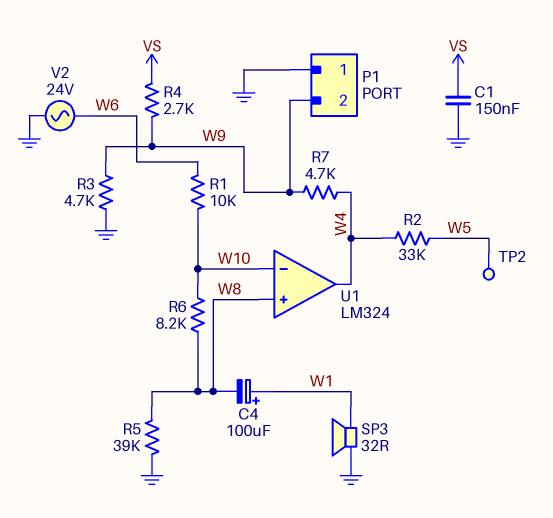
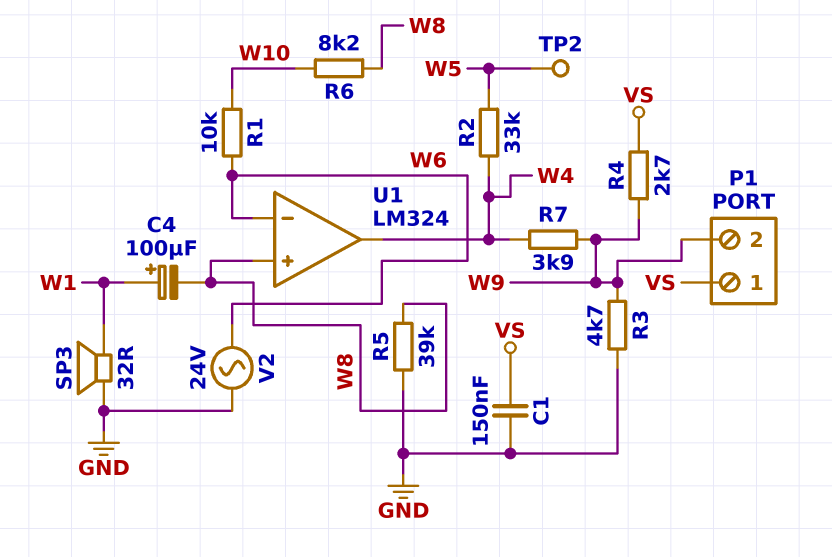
P1 pin 1: GND -> VS
R7: 4.7k (W4, W9) -> 3.9k (W4, W9)
U1 pin in-: W10 -> W6

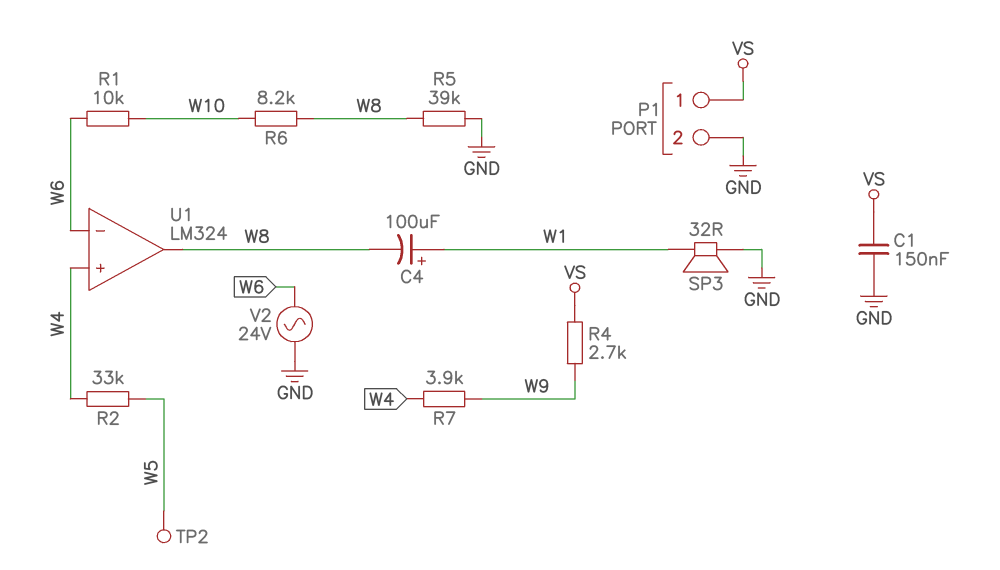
P1 pin 2: W9 -> GND
R3: 4.7k (GND, W9) -> none
U1 pin in+: W8 -> W4
U1 pin out: W4 -> W8

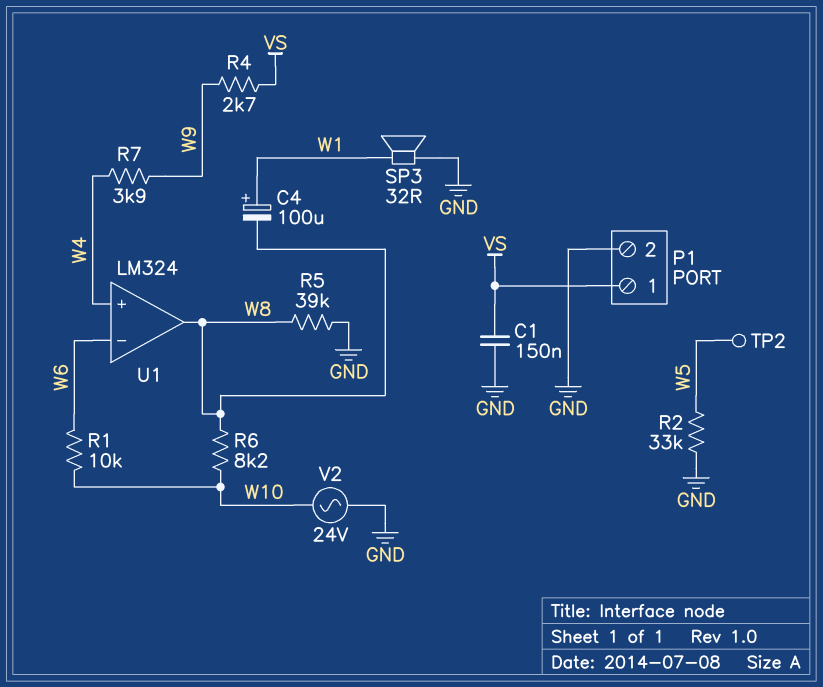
R2: 33k (W4, W5) -> 33k (GND, W5)
V2: AC 24V (GND, W6) -> AC 24V (GND, W10)

